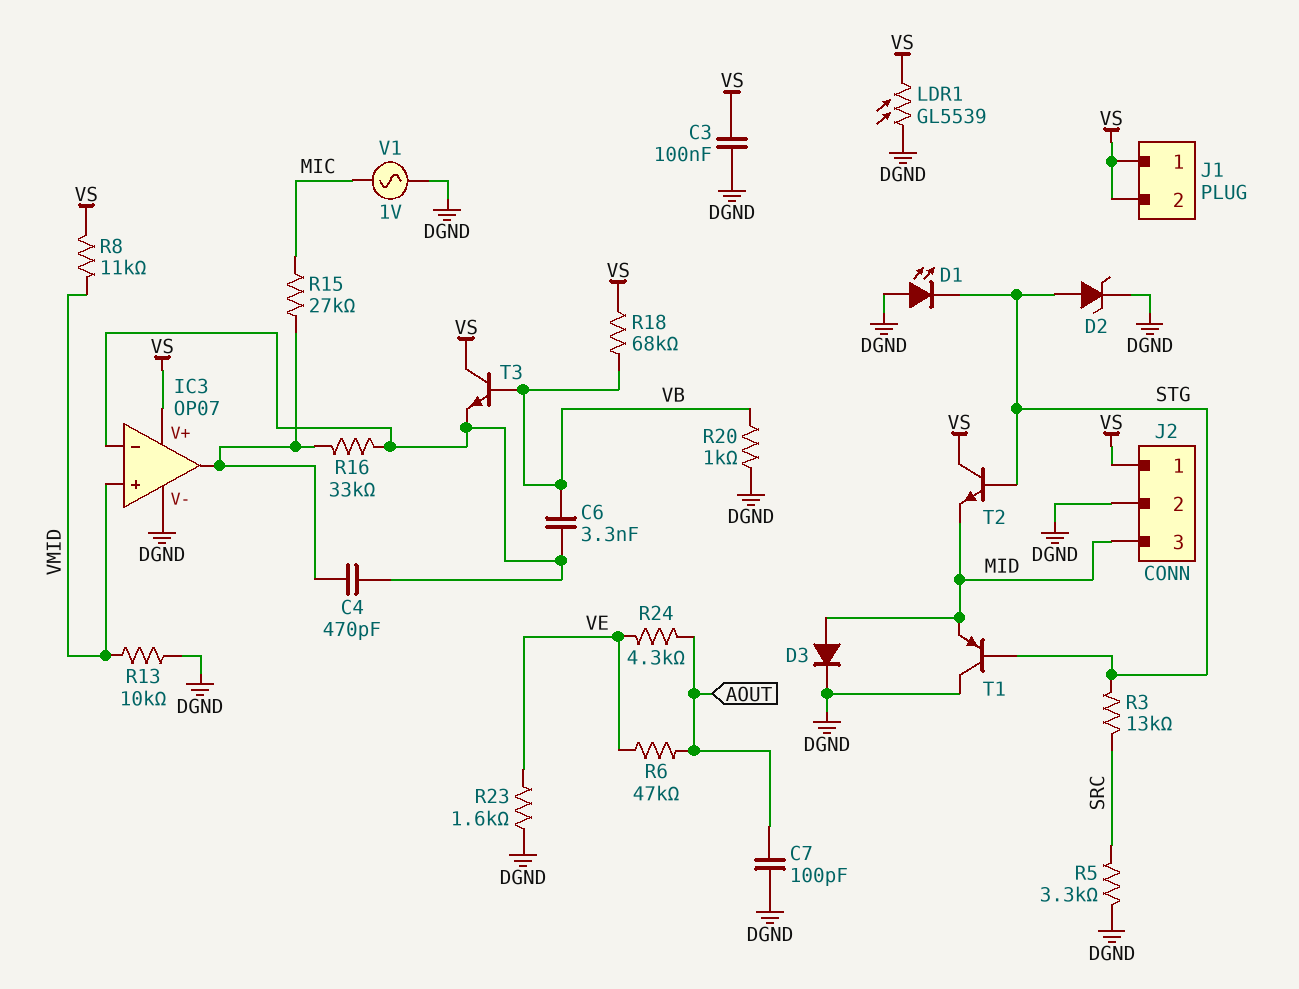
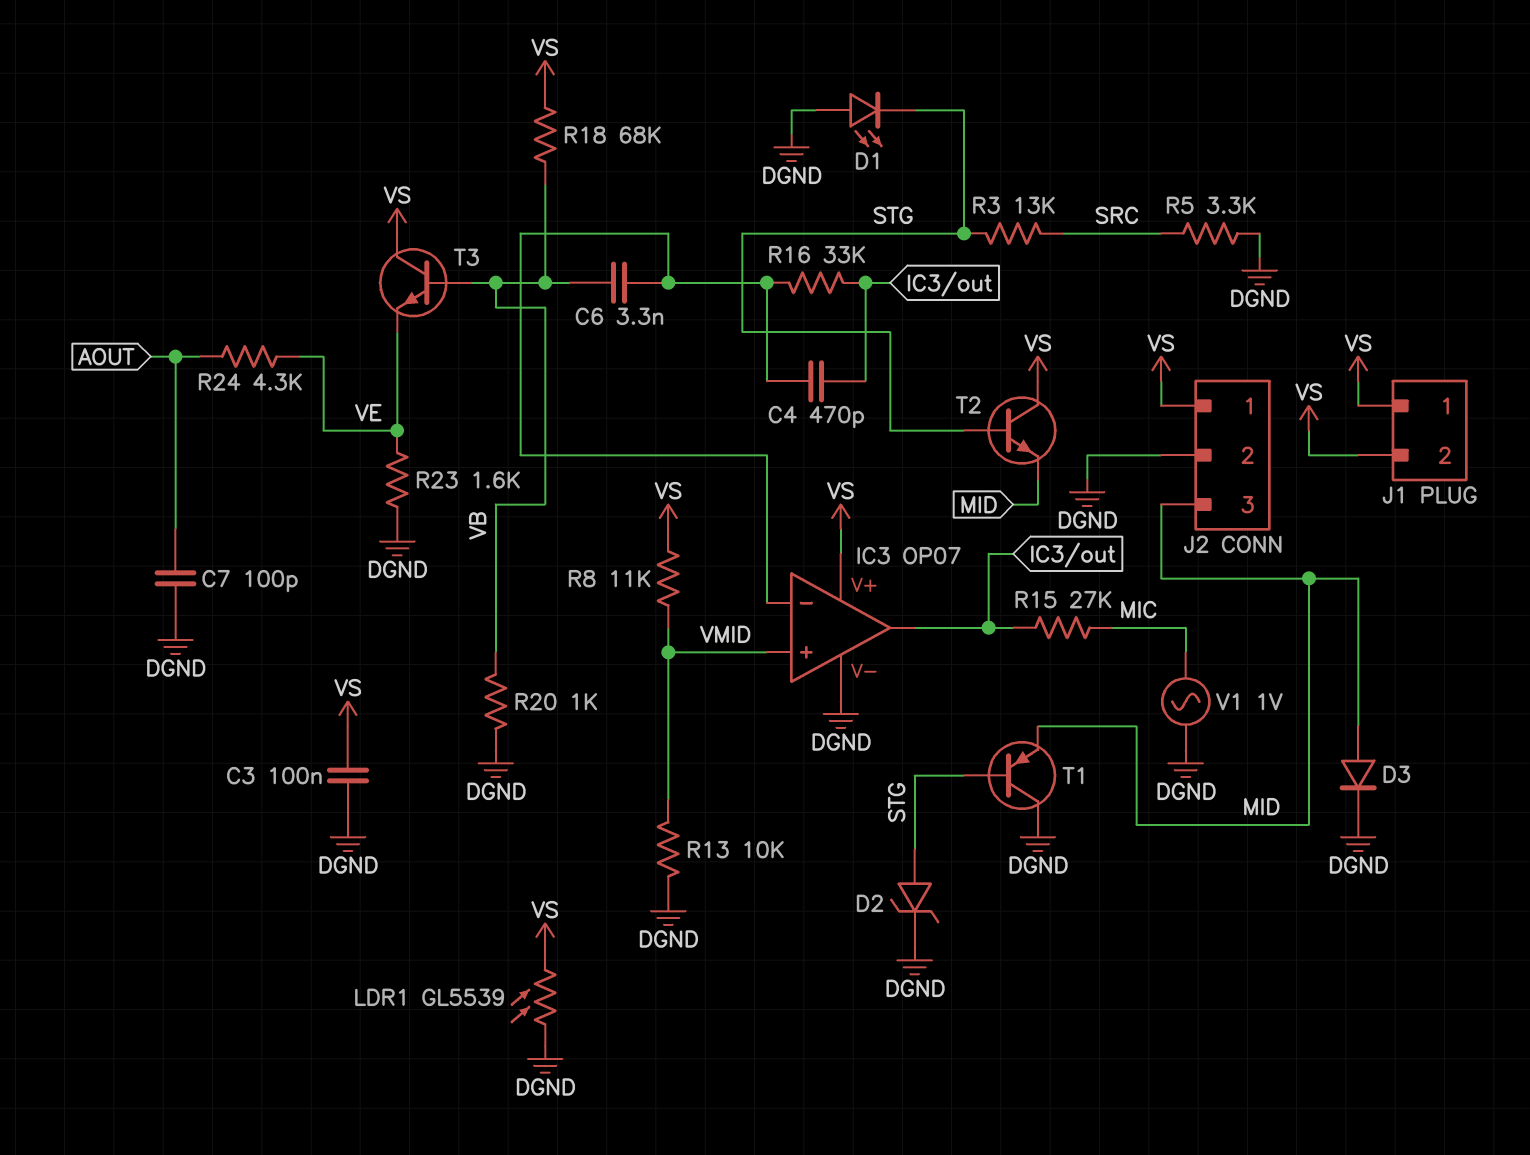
R6: 47k (AOUT, VE) -> none
T3: NPN (B VB, C VS, E IC3/in-) -> NPN (B VB, C VS, E VE)

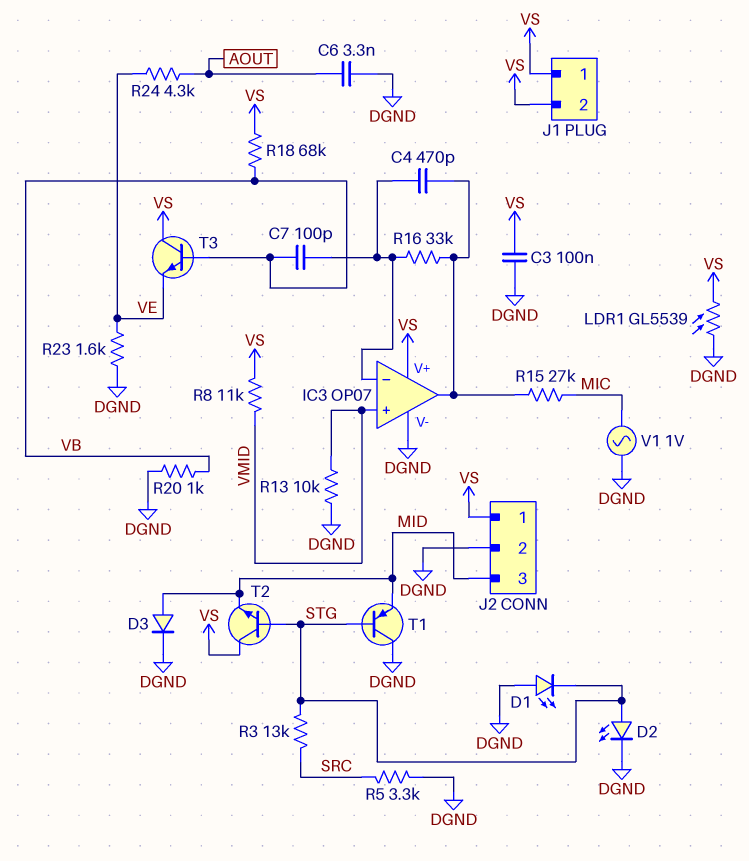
C6: 3.3nF (IC3/in-, VB) -> 3.3nF (AOUT, DGND)
C7: 100pF (AOUT, DGND) -> 100pF (IC3/in-, VB)
D2: zener (A STG, K DGND) -> LED (A STG, K DGND)

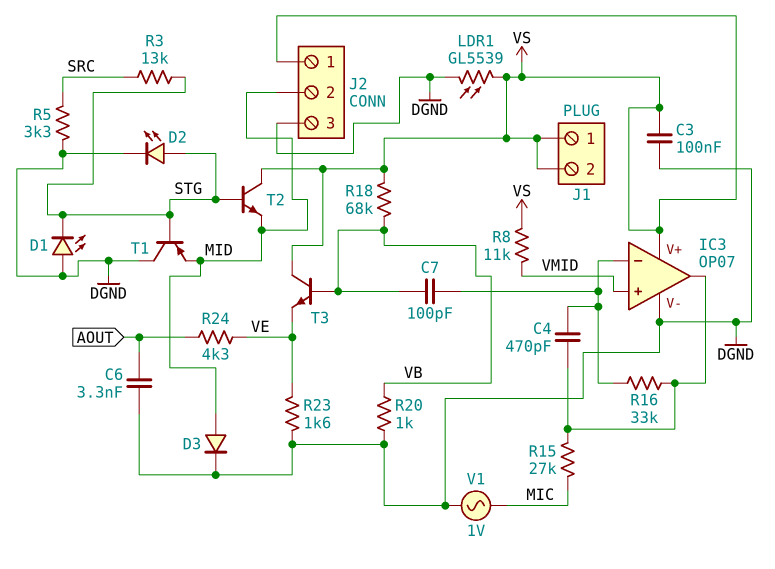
J2 pin 2: DGND -> MID
J2 pin 3: MID -> DGND
R13: 10k (DGND, VMID) -> none

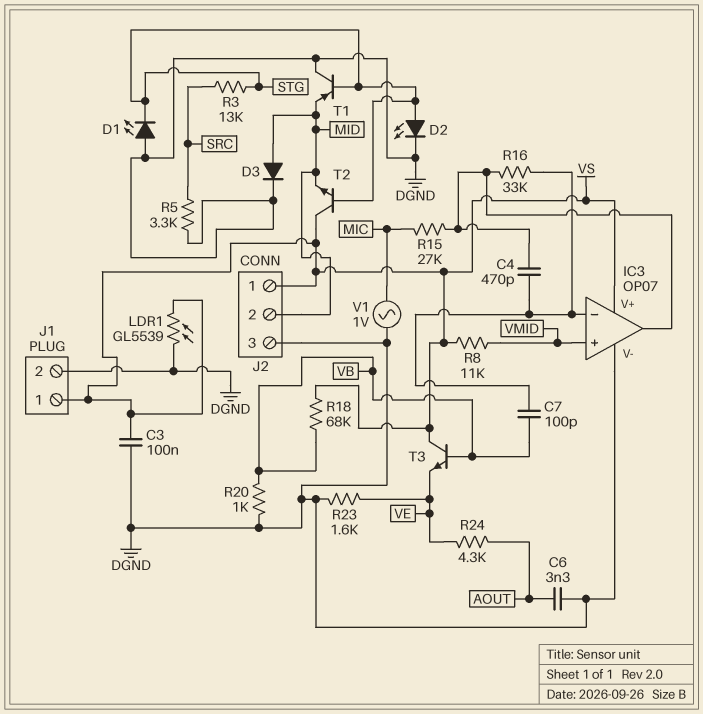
J1 pin 2: VS -> DGND

